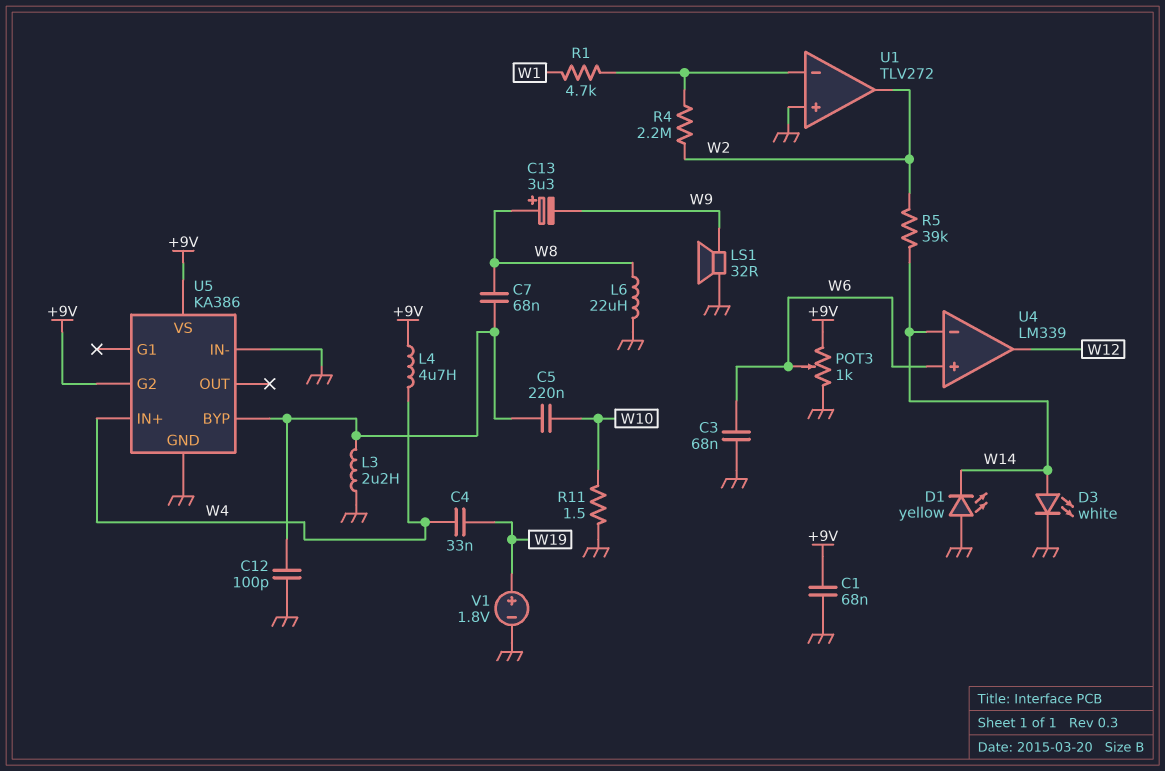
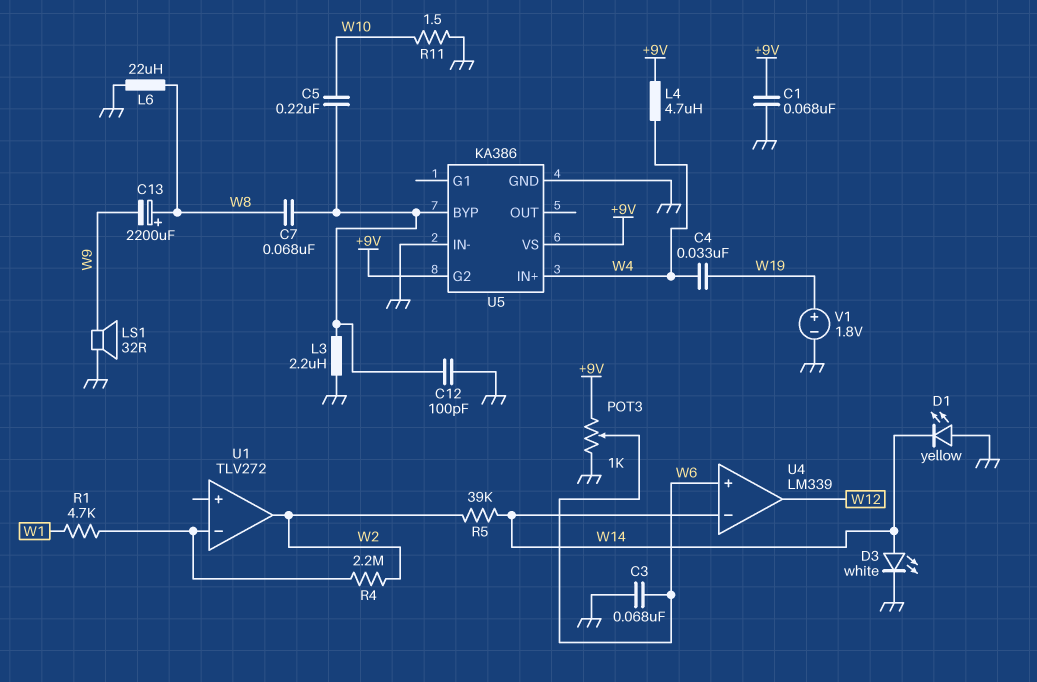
C13: 3.3uF (plus W8, minus W9) -> 2200uF (plus W8, minus W9)
U1 pin in+: GND -> none

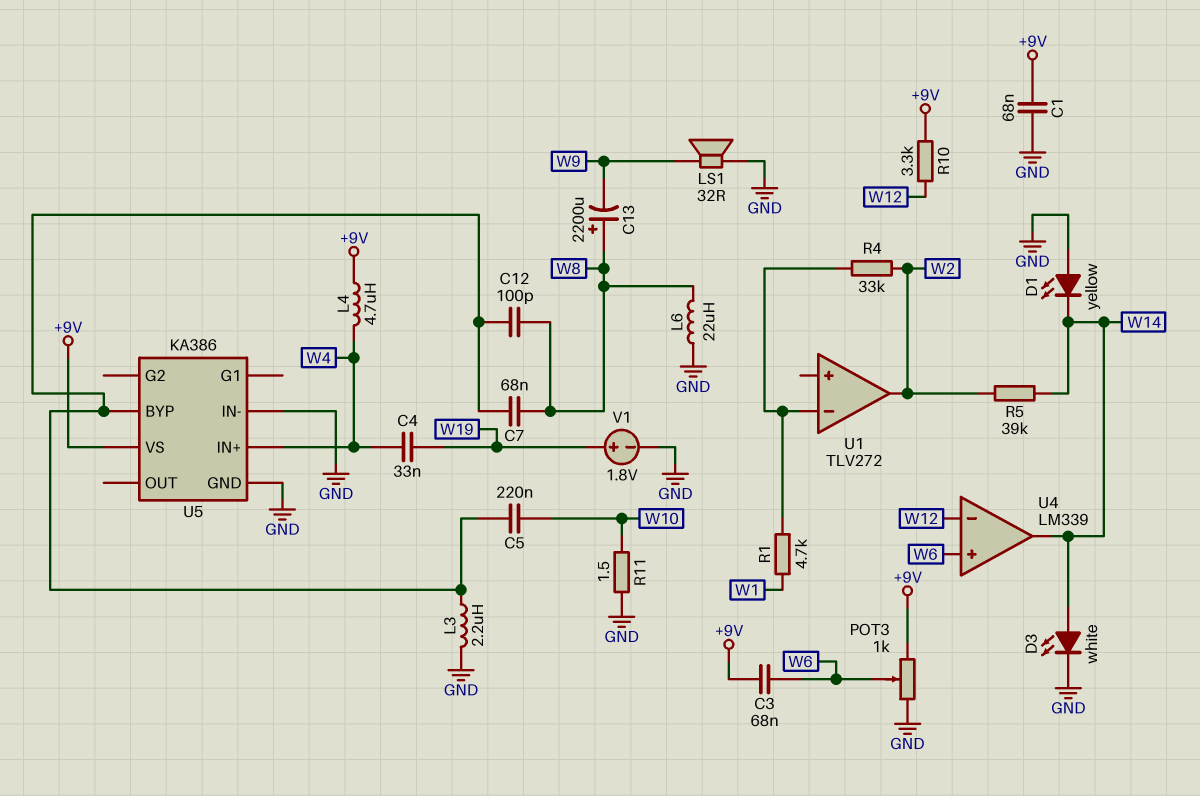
C3: 68nF (GND, W6) -> 68nF (+9V, W6)
C12: 100pF (GND, U5/BYP) -> 100pF (U5/BYP, W8)
R4: 2.2M (U1/in-, W2) -> 33k (U1/in-, W2)
R10: none -> 3.3k (+9V, W12)
U4 pin in-: W14 -> W12
U4 pin out: W12 -> W14
U5 pin G2: +9V -> none

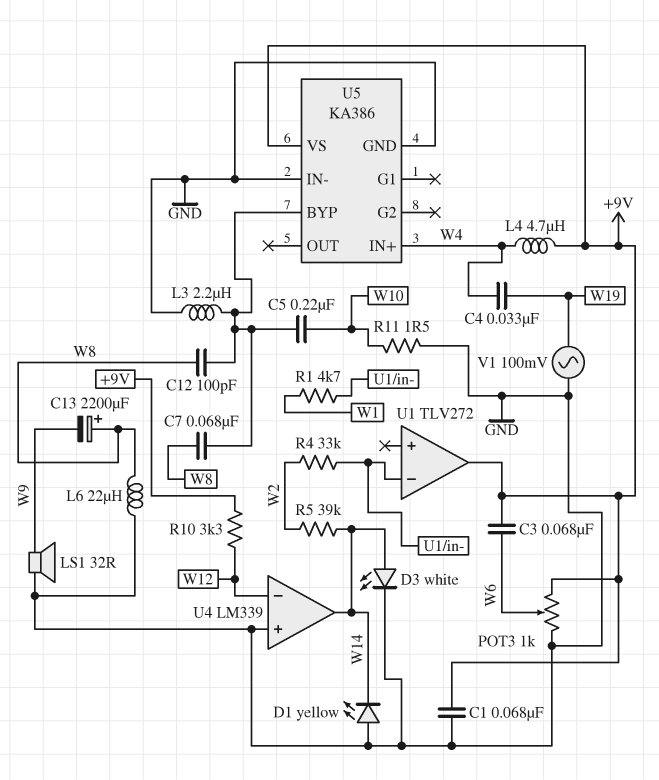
U1 pin out: W2 -> +9V
U4 pin in+: W6 -> GND
V1: 1.8V (plus W19, minus GND) -> AC 100mV (GND, W19)

